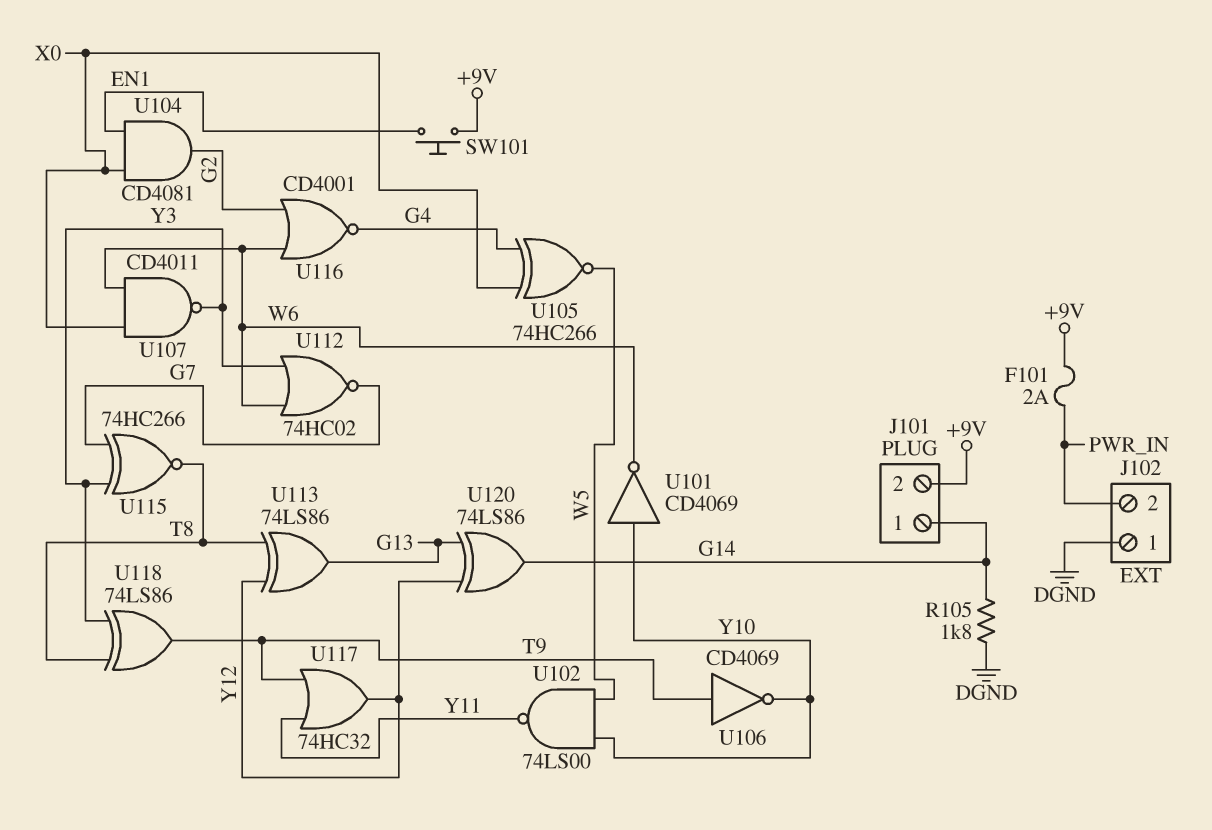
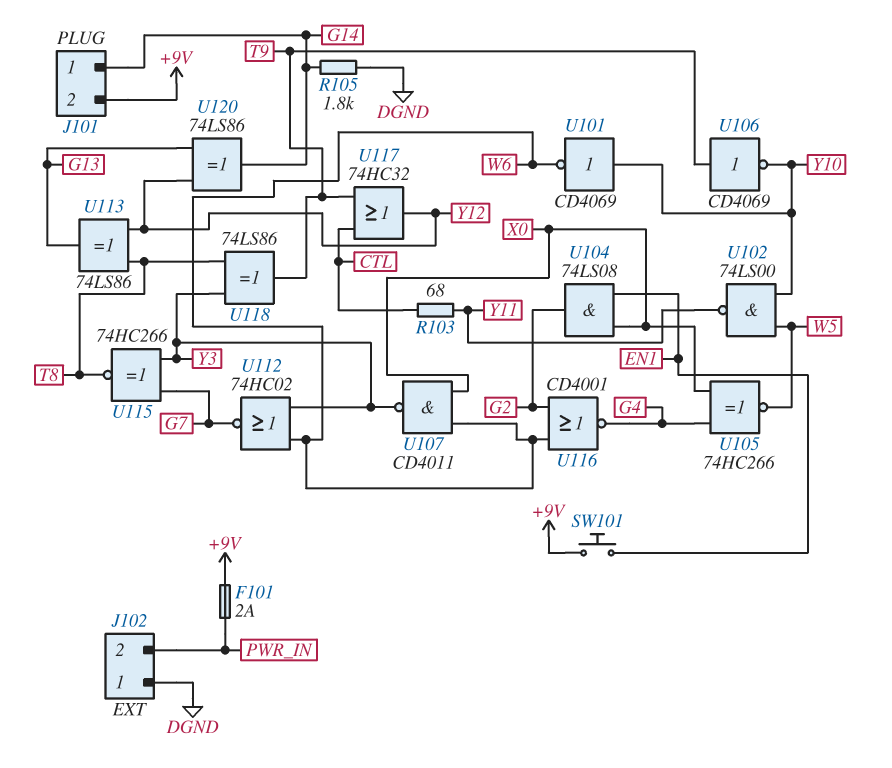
R103: none -> 68 (CTL, Y11)
U104: AND CD4081 (in EN1, in X0, out G2) -> AND 74LS08 (in EN1, in X0, out G2)
U117: OR 74HC32 (in T9, in Y11, out Y12) -> OR 74HC32 (in CTL, in T9, out Y12)

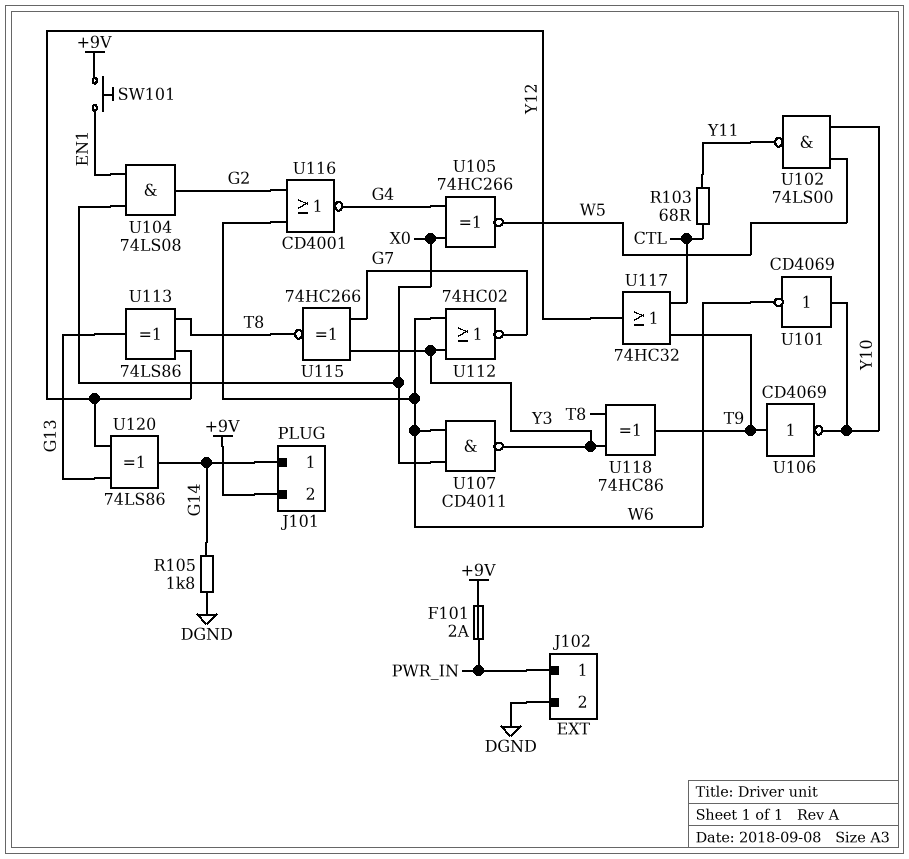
J102 pin 1: DGND -> PWR_IN
J102 pin 2: PWR_IN -> DGND
U118: XOR 74LS86 (in T8, in Y3, out T9) -> XOR 74HC86 (in T8, in Y3, out T9)

